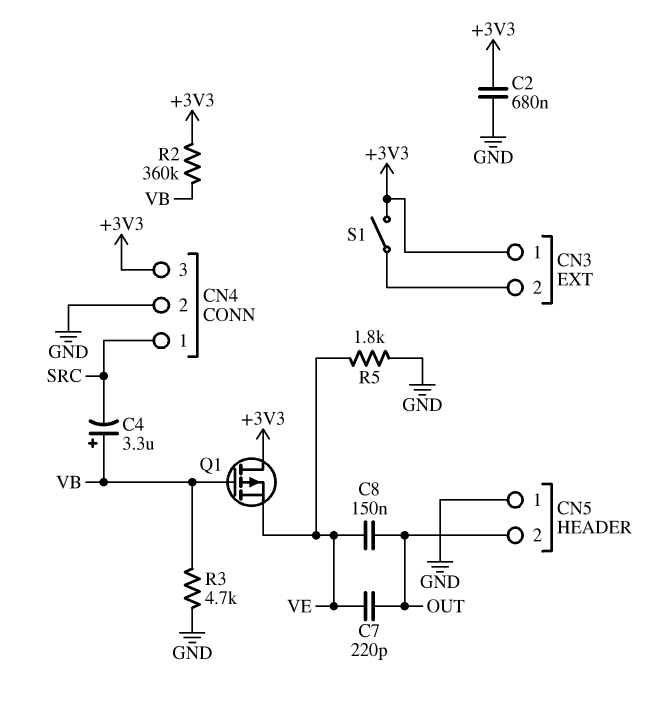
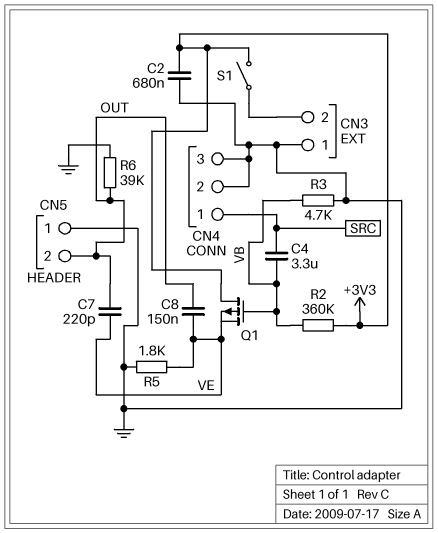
C4: 3.3uF (plus VB, minus SRC) -> 3.3uF (SRC, VB)
CN3 pin 1: +3V3 -> GND
CN4 pin 3: +3V3 -> GND
R6: none -> 39k (GND, OUT)

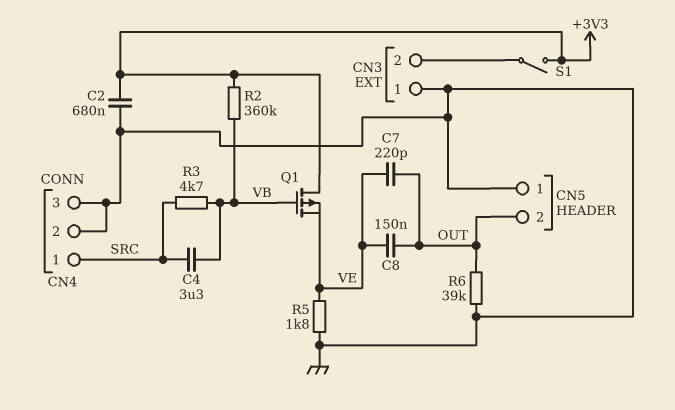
R3: 4.7k (GND, VB) -> 4.7k (SRC, VB)

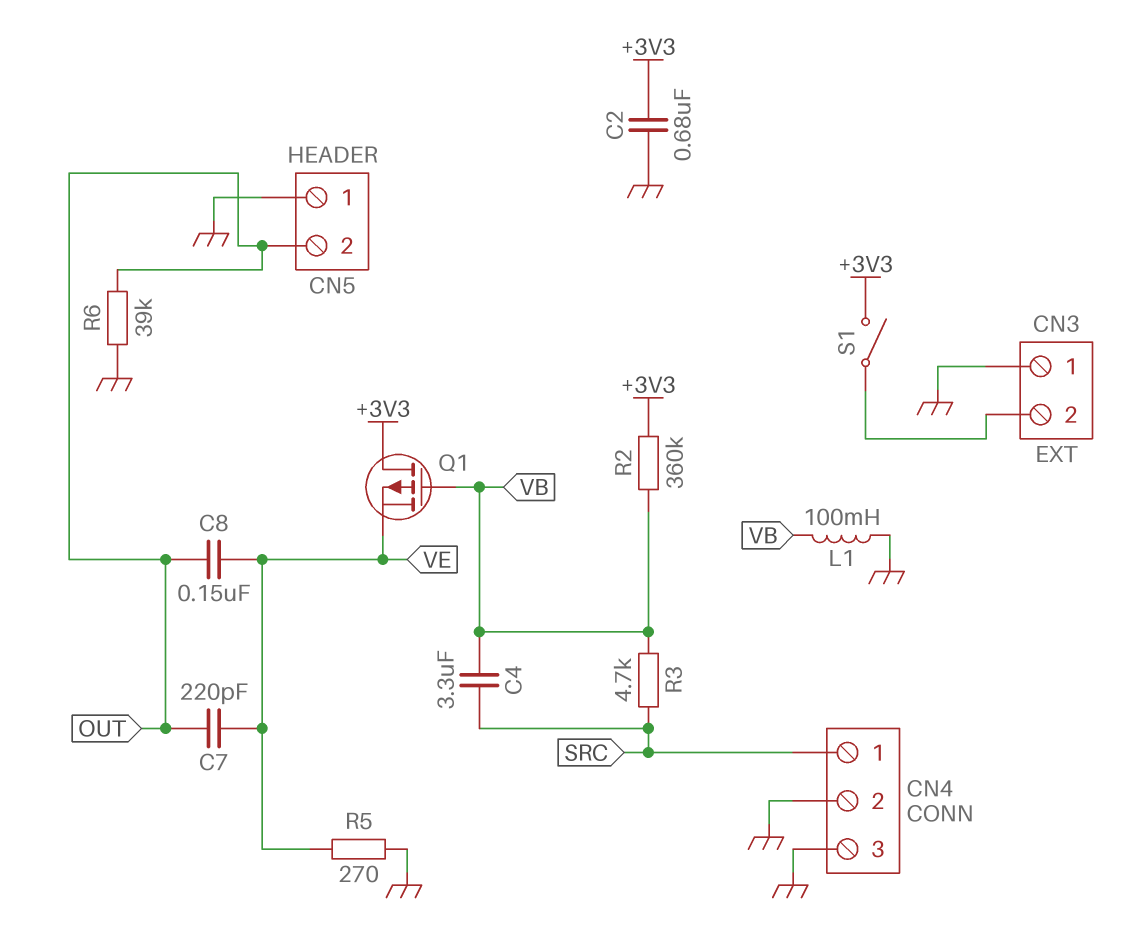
L1: none -> 100mH (GND, VB)
R5: 1.8k (GND, VE) -> 270 (GND, VE)

